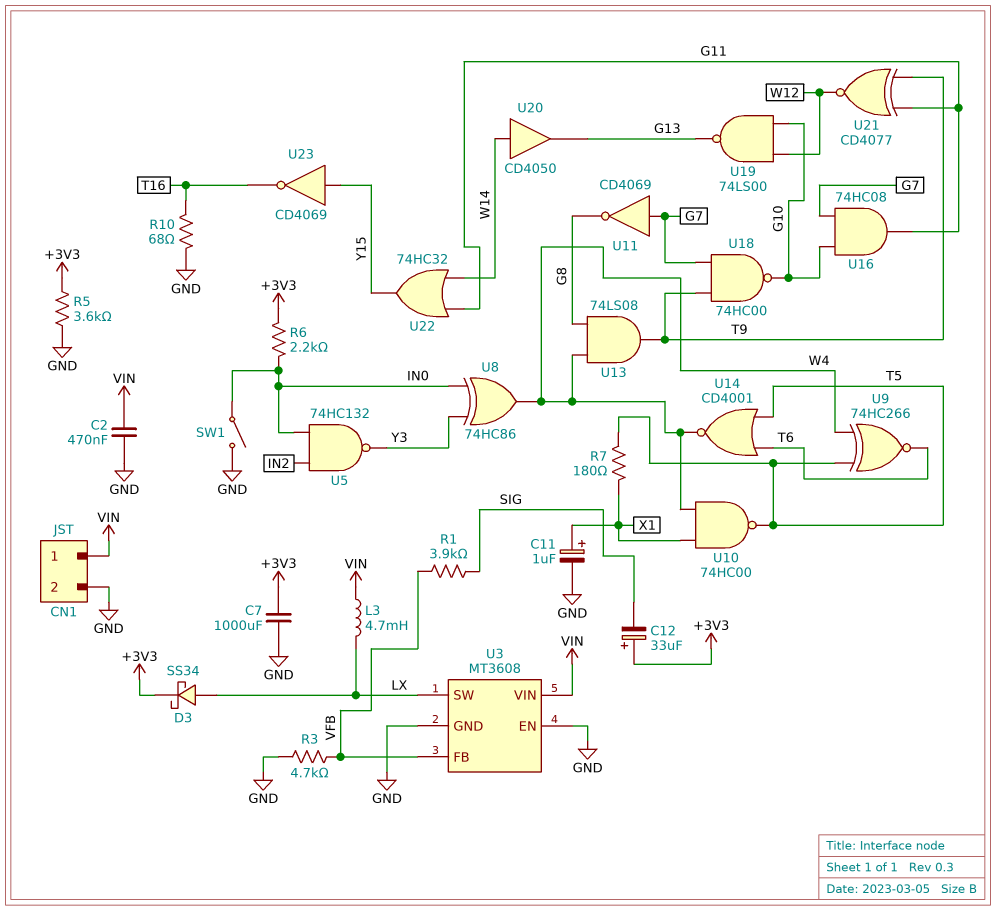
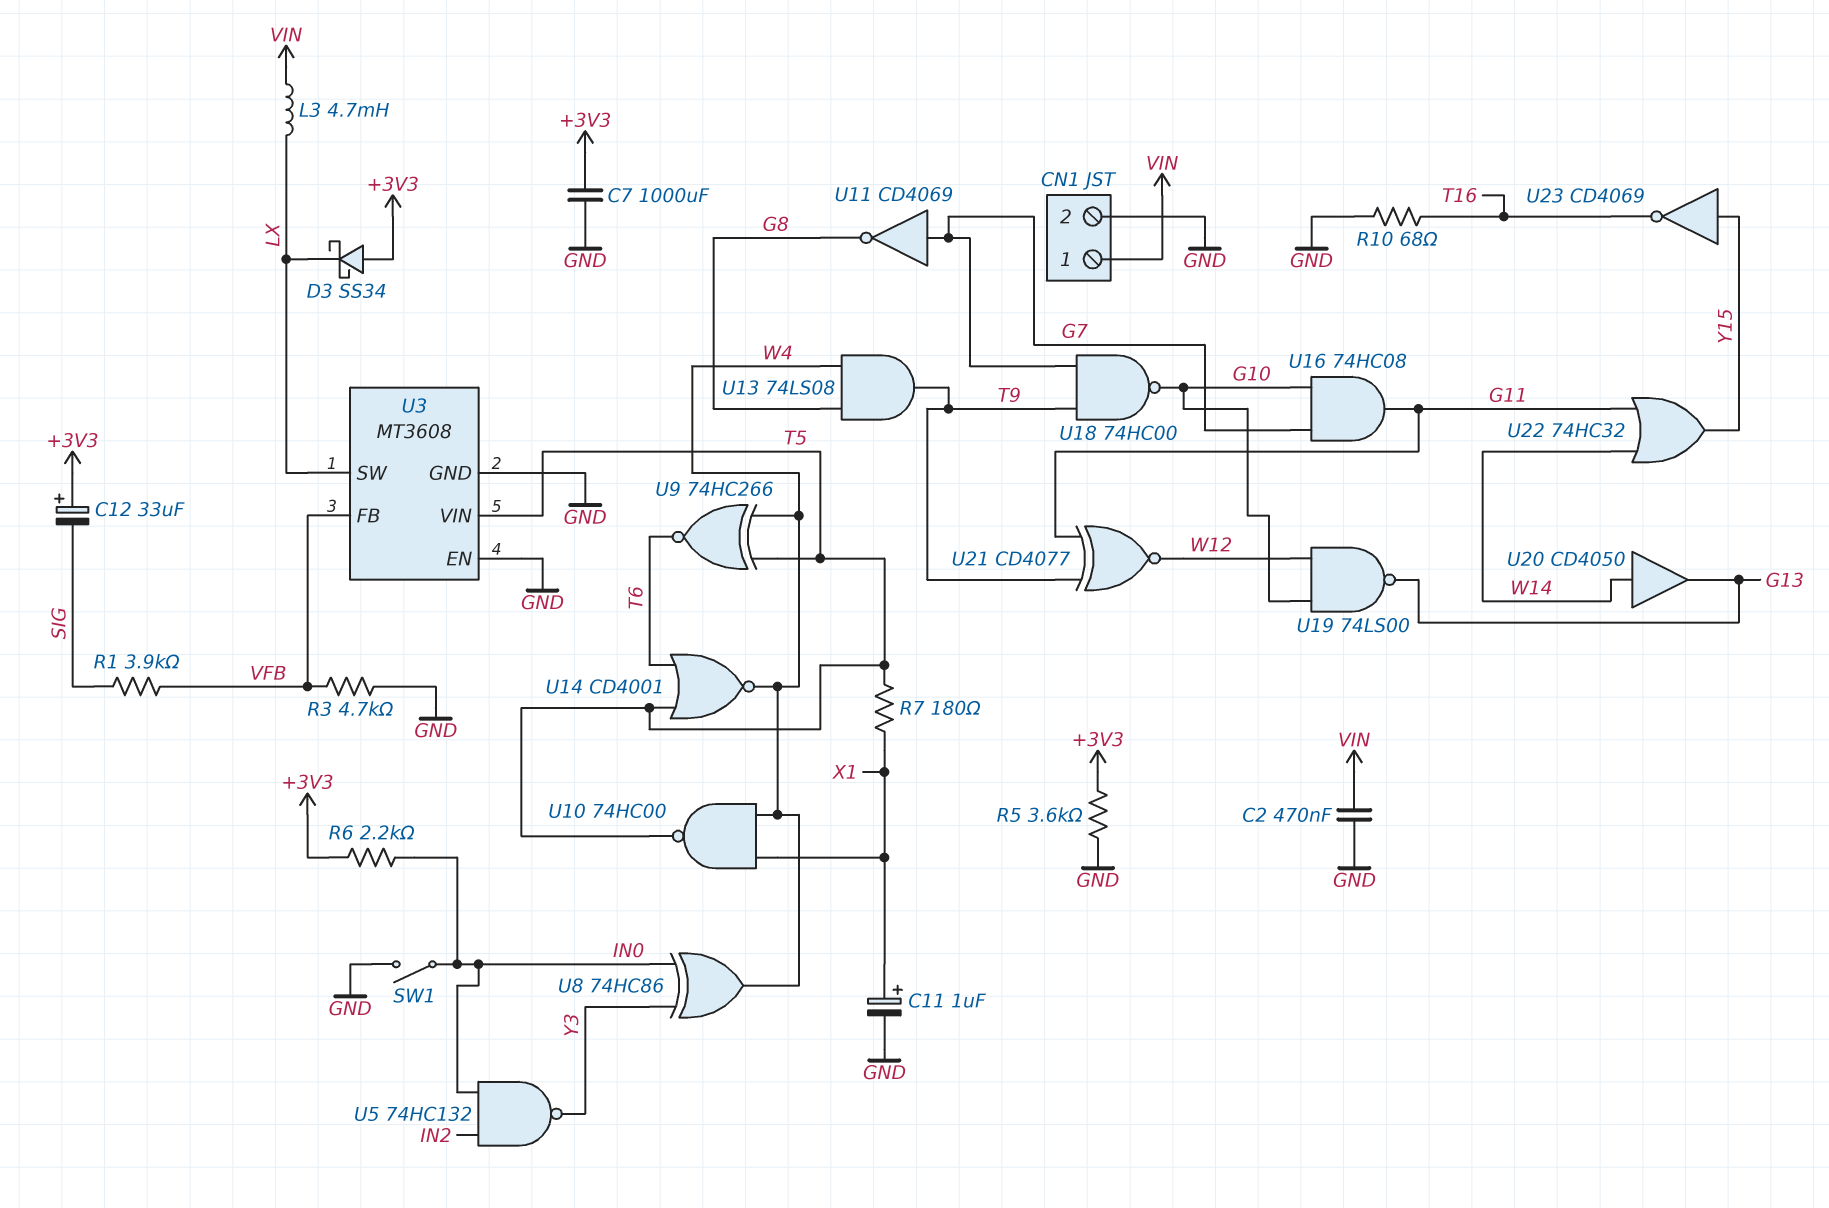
D3: schottky SS34 (A LX, K +3V3) -> schottky SS34 (A +3V3, K LX)
U3 pin VIN: VIN -> T5

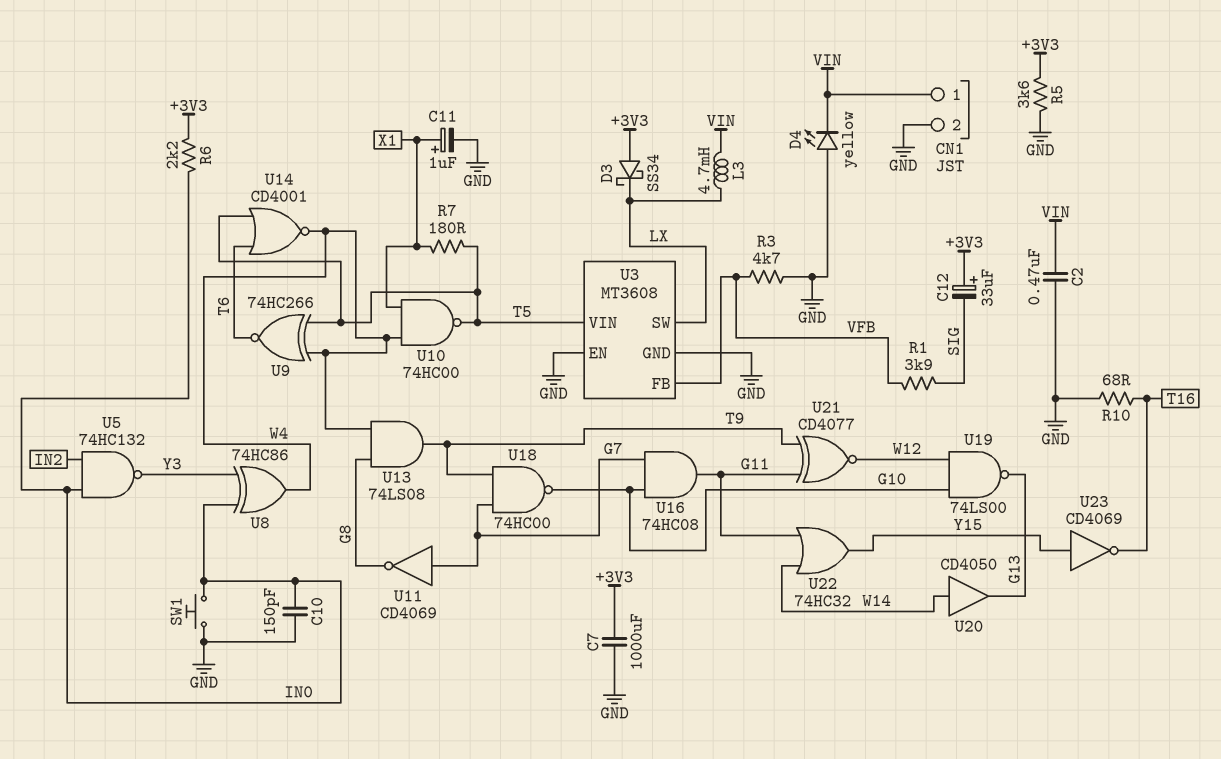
C10: none -> 150pF (GND, IN0)
D4: none -> LED yellow (A GND, K VIN)
SW1: switch (GND, IN0) -> button (GND, IN0)

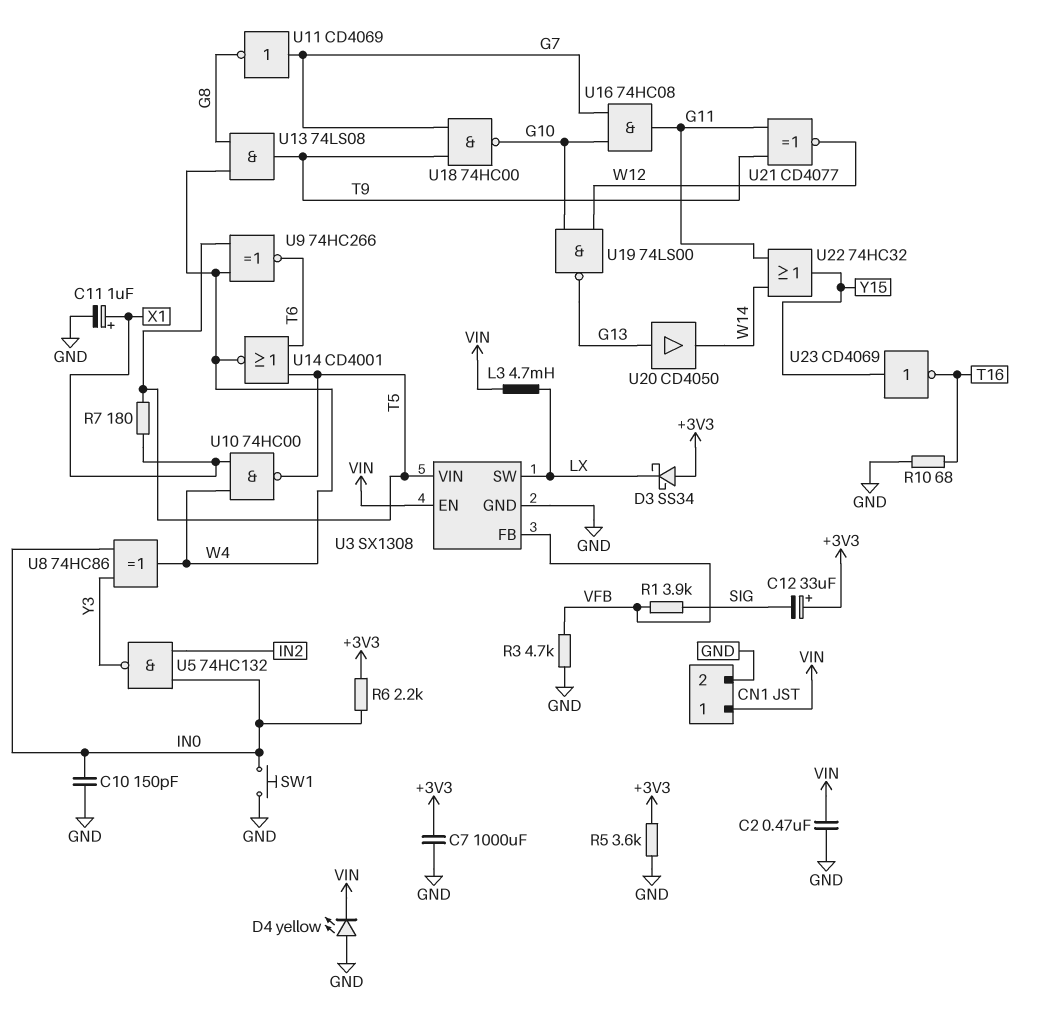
U3: MT3608 -> SX1308
U3 pin EN: GND -> VIN
U20: buffer CD4050 (in W14, out G13) -> buffer CD4050 (in G13, out W14)

